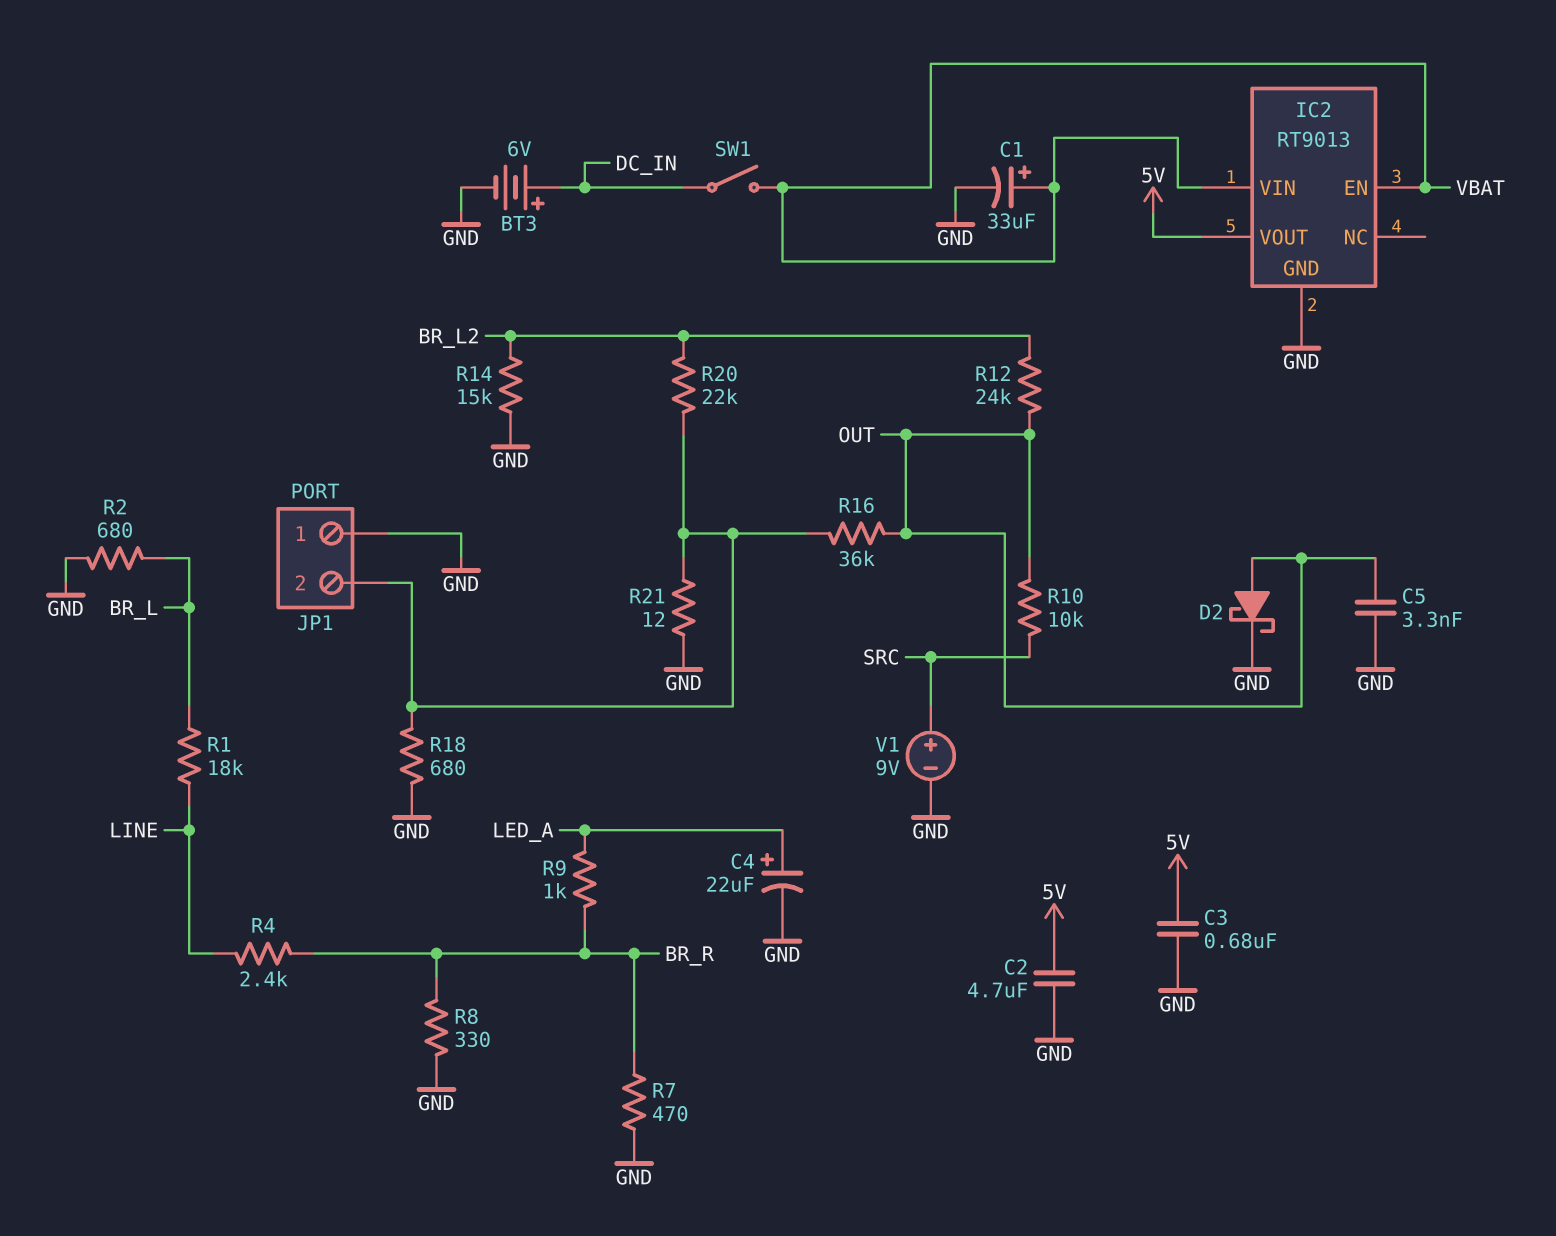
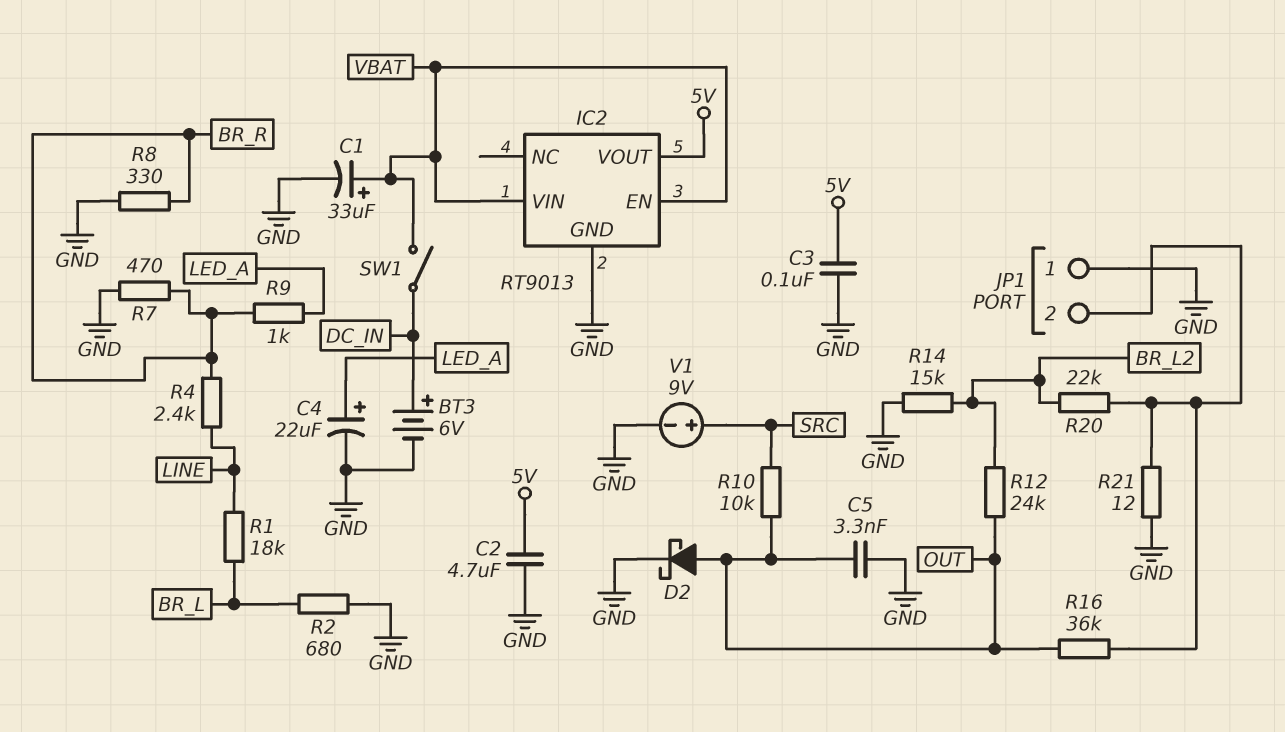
C3: 680nF (5V, GND) -> 100nF (5V, GND)
R18: 680 (GND, JP1/2) -> none

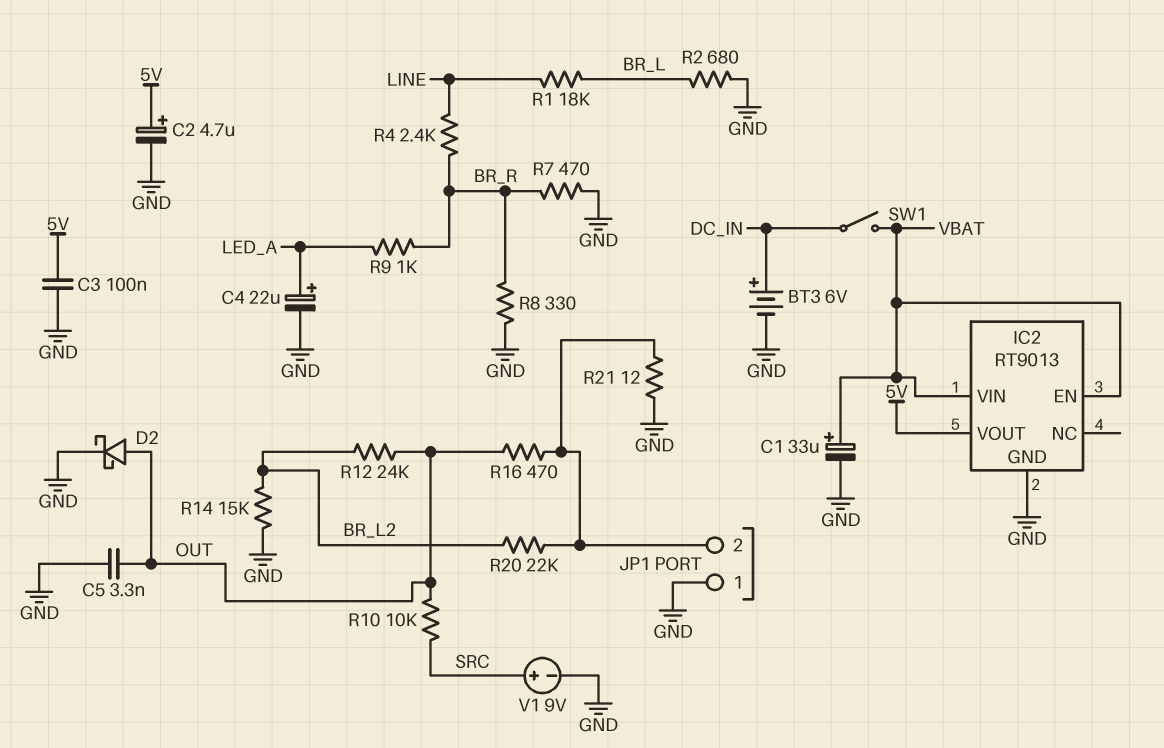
C2: 4.7uF (5V, GND) -> 4.7uF (plus 5V, minus GND)
R16: 36k (JP1/2, OUT) -> 470 (JP1/2, OUT)

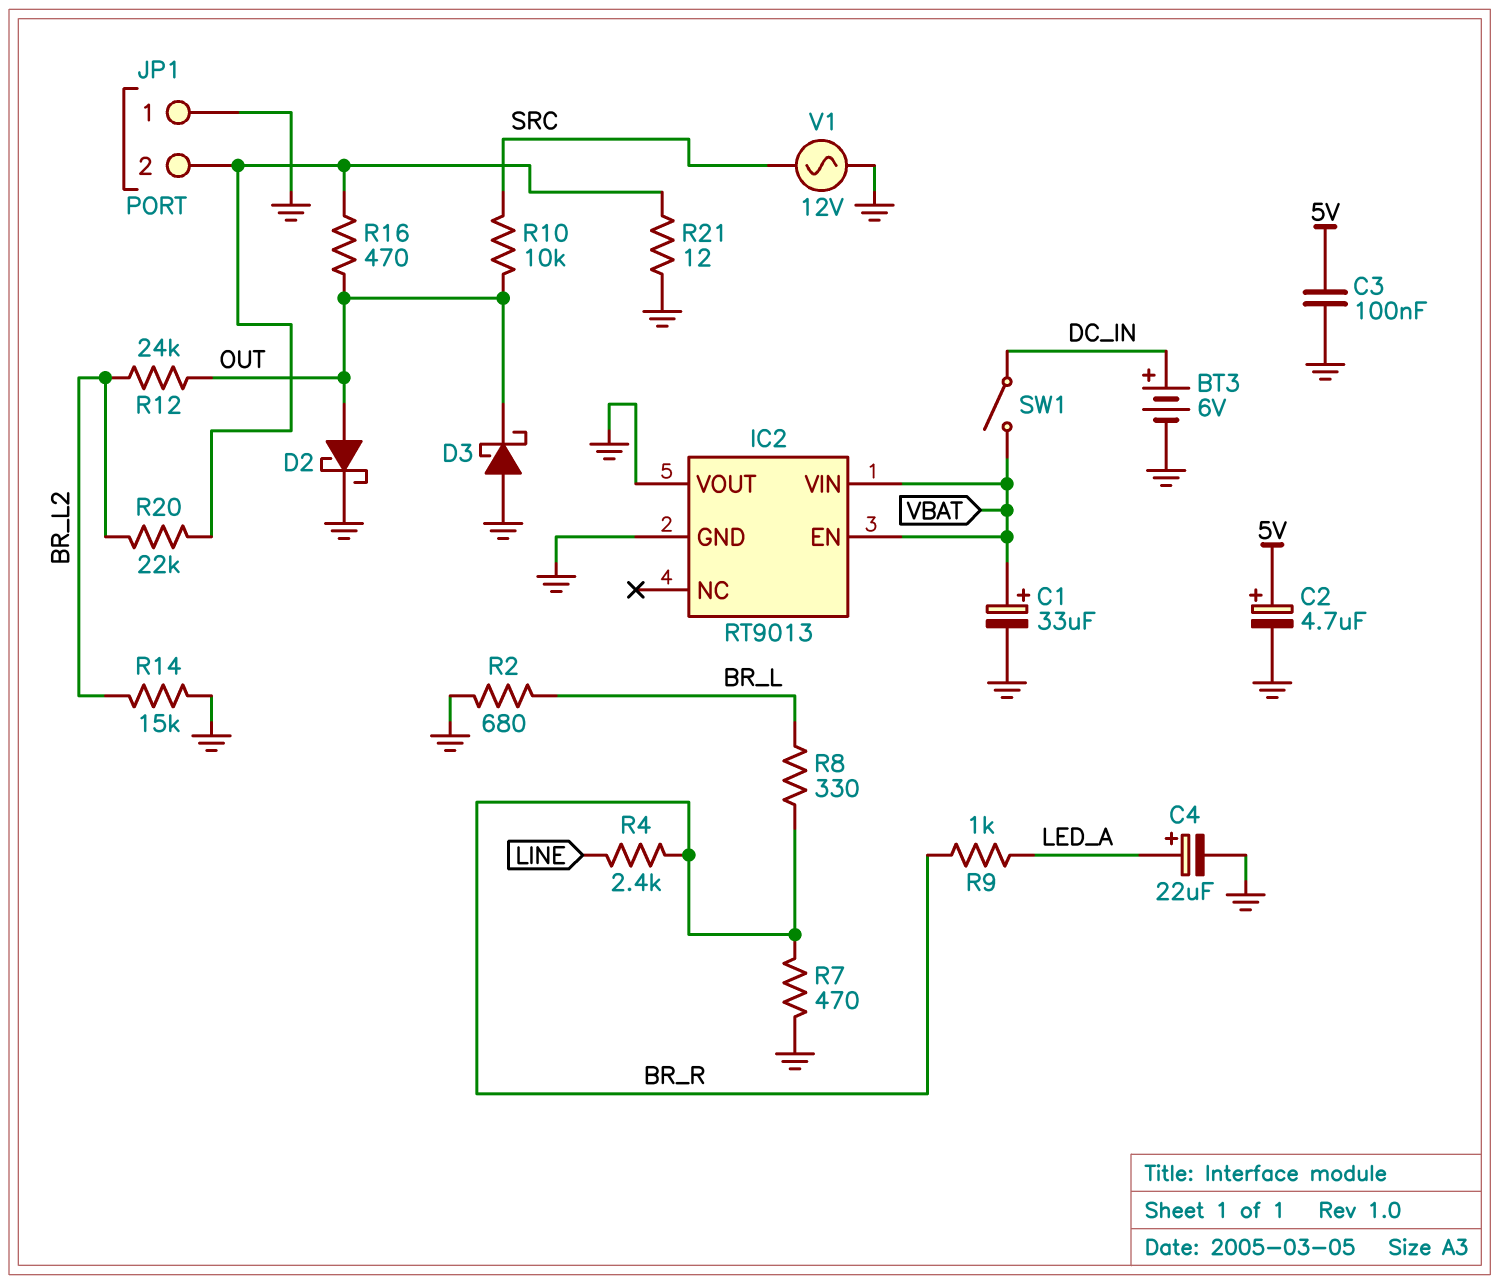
C5: 3.3nF (GND, OUT) -> none
D3: none -> schottky (A GND, K OUT)
IC2 pin VOUT: 5V -> GND
R1: 18k (BR_L, LINE) -> none
R8: 330 (BR_R, GND) -> 330 (BR_L, BR_R)
V1: 9V (plus SRC, minus GND) -> AC 12V (GND, SRC)

